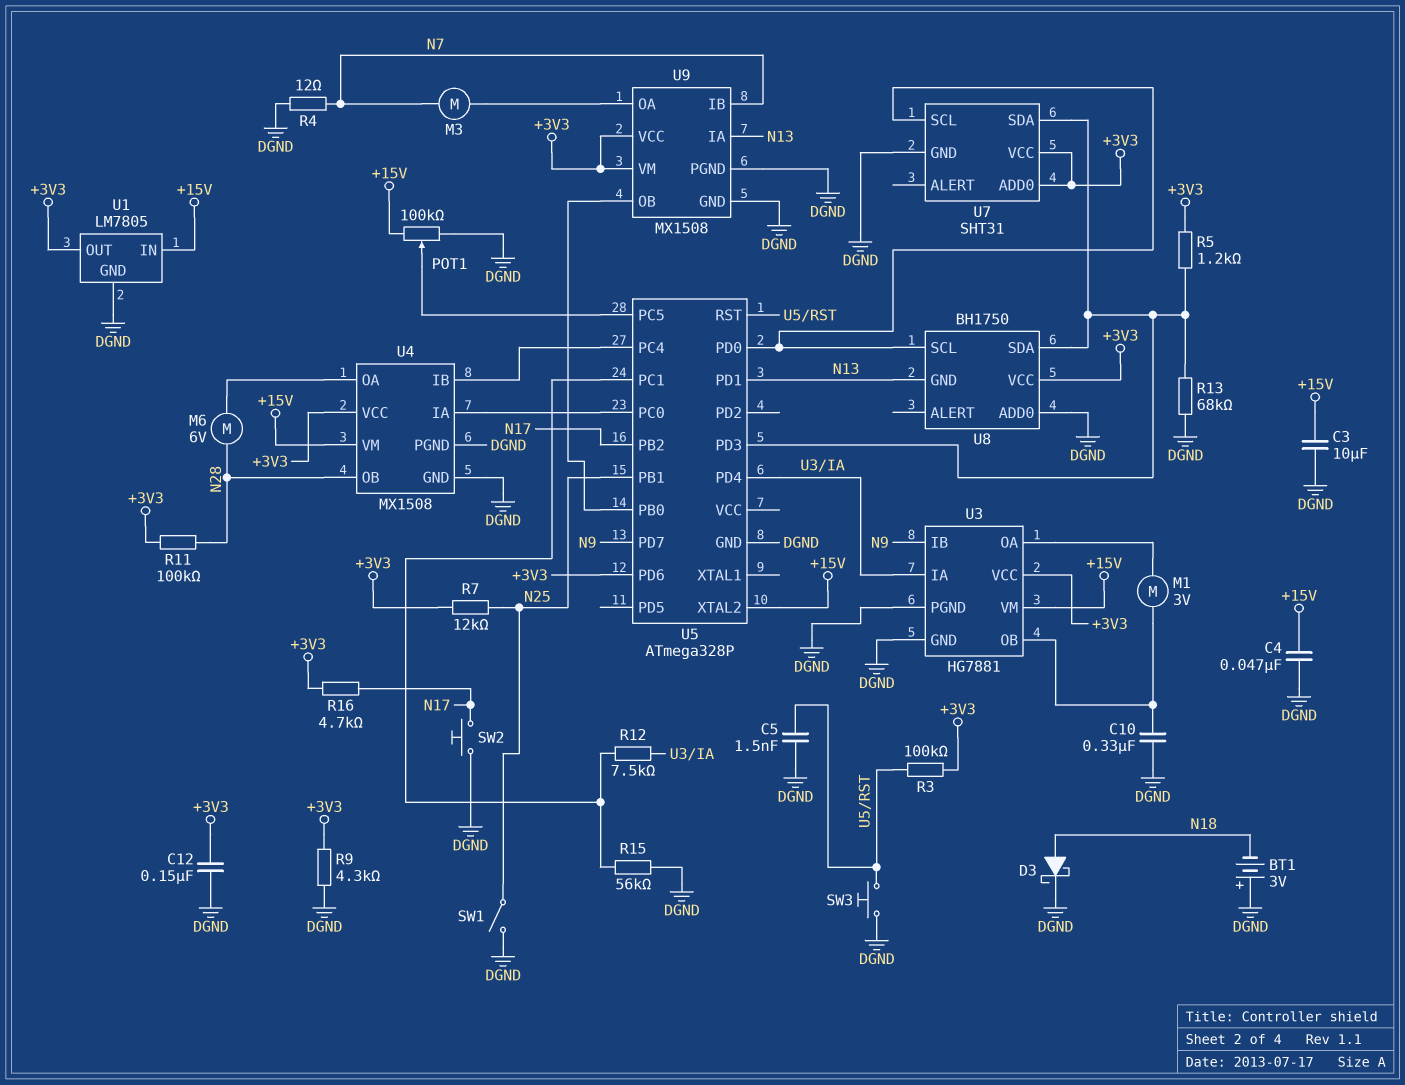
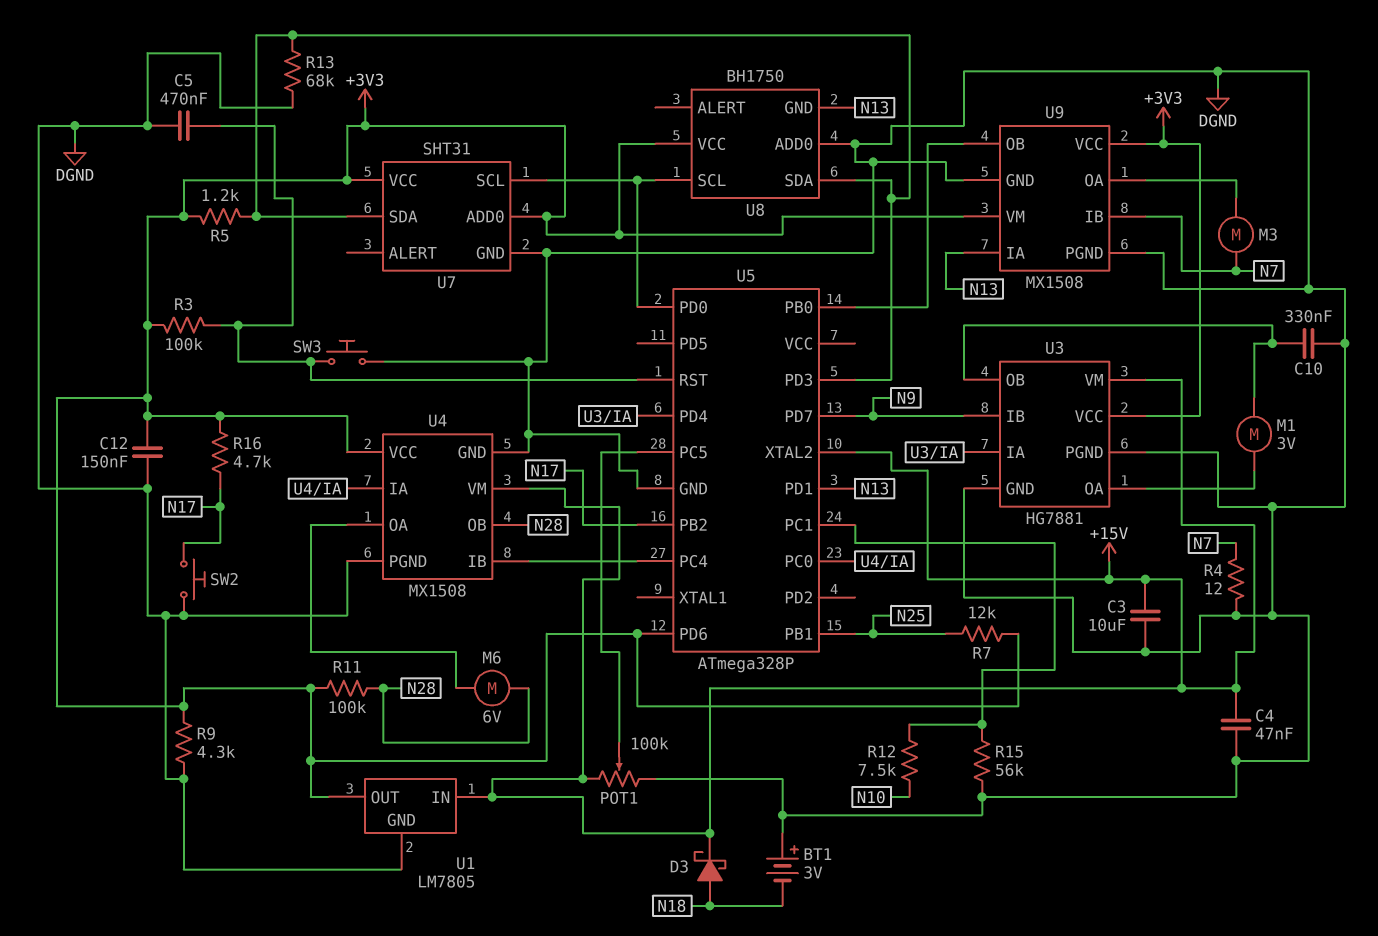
C5: 1.5nF (DGND, U5/RST) -> 470nF (DGND, U5/RST)
D3: schottky (A N18, K DGND) -> schottky (A N18, K +15V)
R12: 7.5k (U3/IA, U5/PC1) -> 7.5k (N10, U5/PC1)
SW1: switch (DGND, N25) -> none

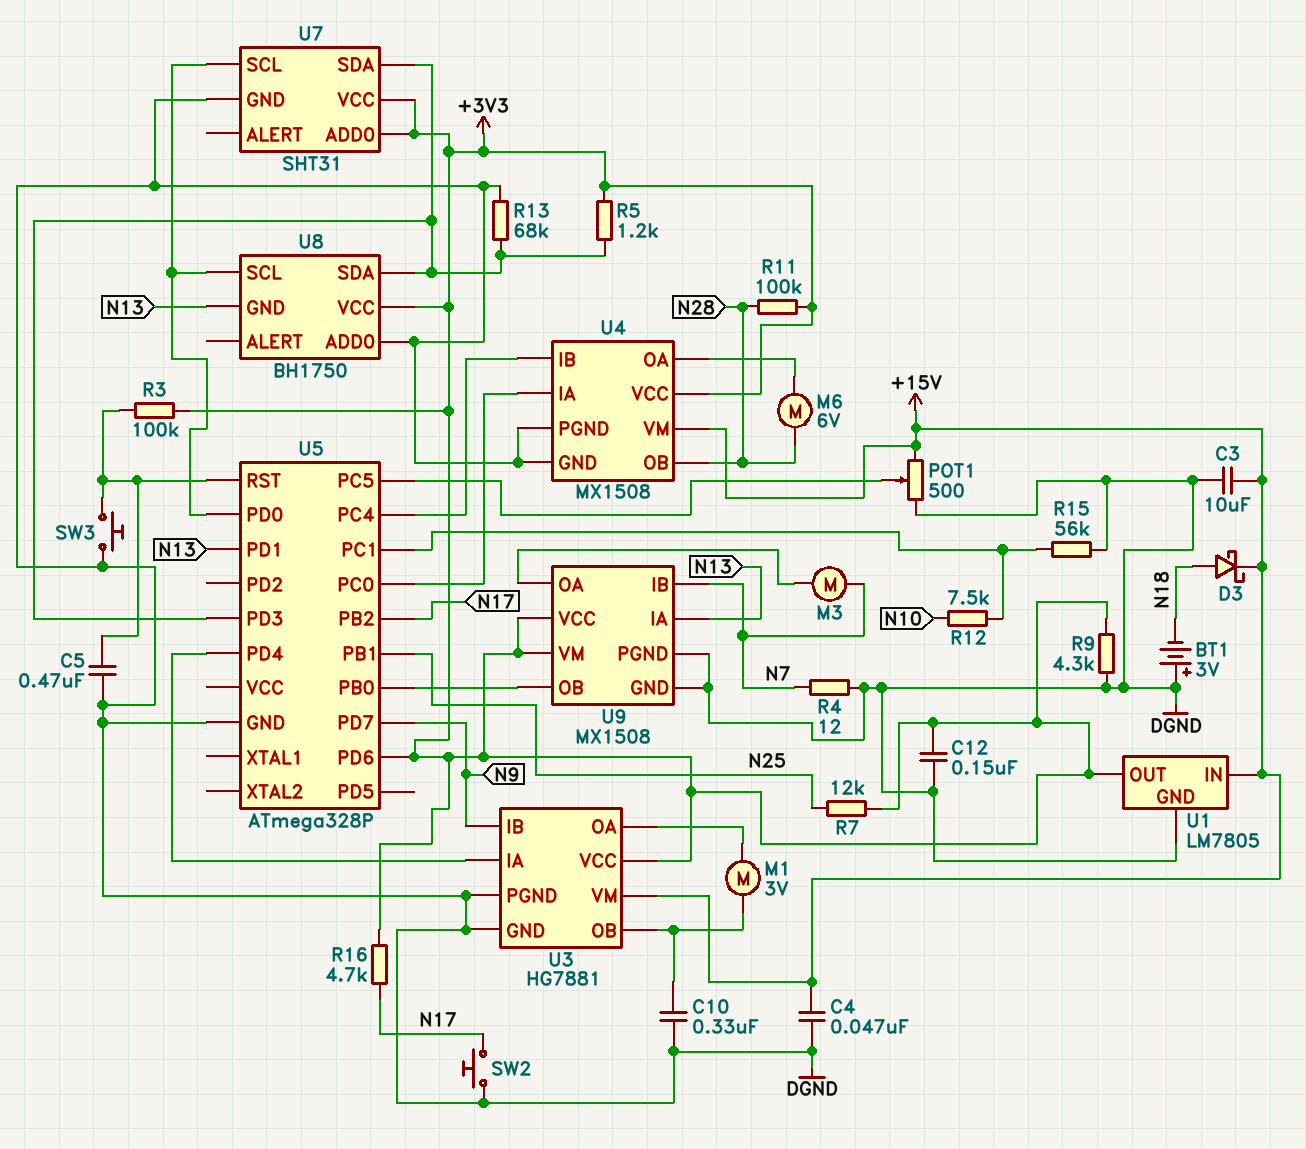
POT1: 100k (+15V, DGND, wiper U5/PC5) -> 500 (+15V, DGND, wiper U5/PC5)
U5 pin XTAL2: +15V -> none

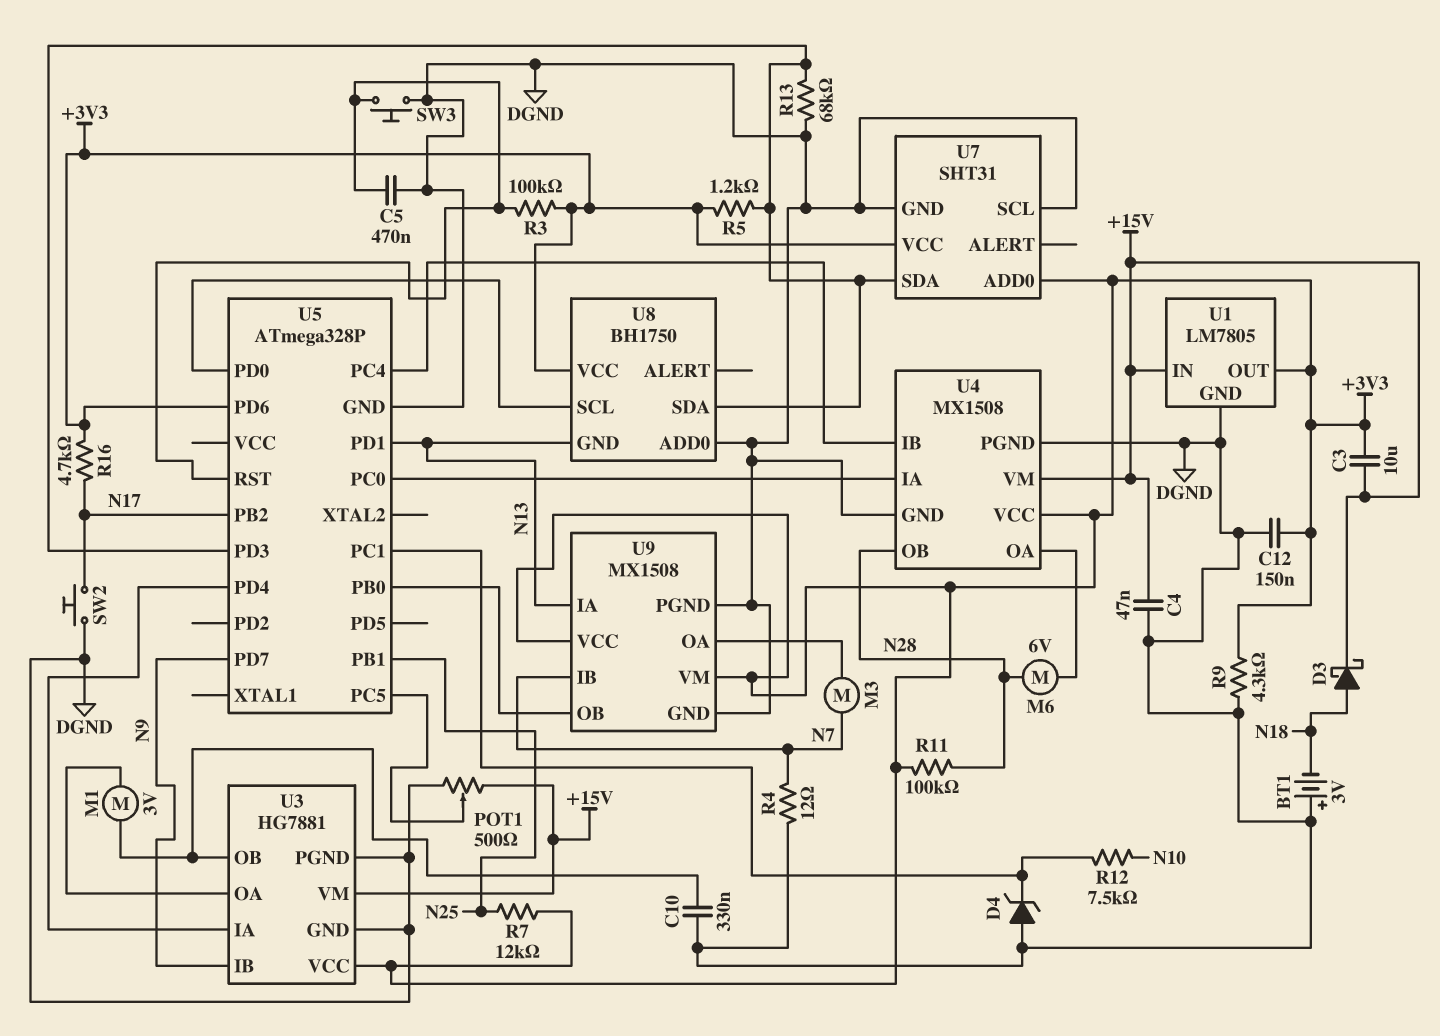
C3: 10uF (+15V, DGND) -> 10uF (+3V3, +15V)
D4: none -> zener (A DGND, K U5/PC1)
R15: 56k (DGND, U5/PC1) -> none
U7 pin SCL: U5/PD0 -> DGND

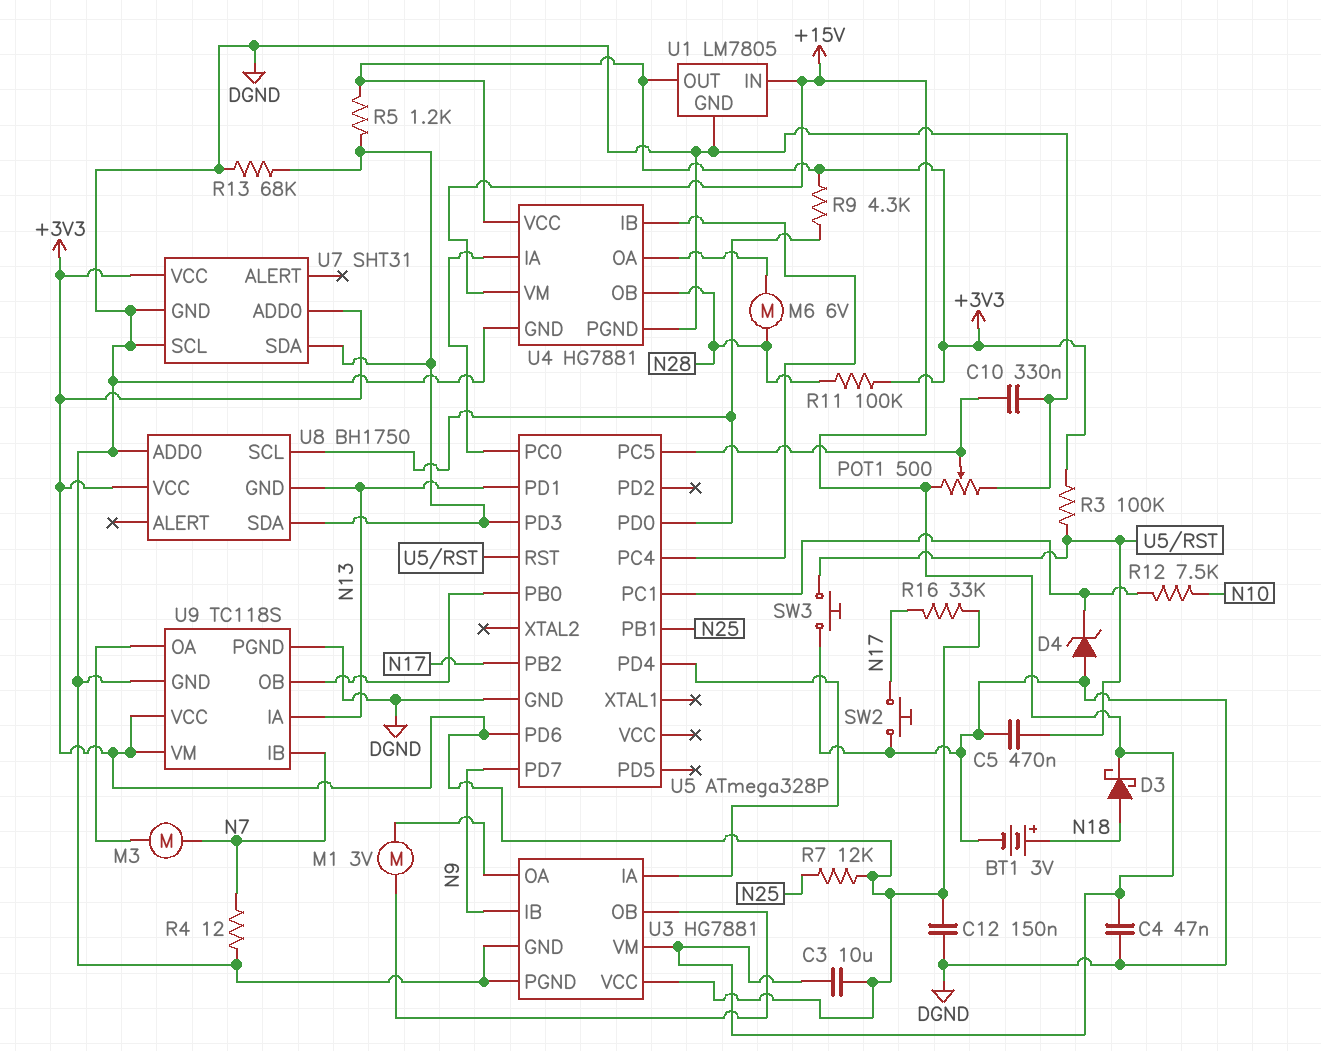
BT1: 3V (plus DGND, minus N18) -> 3V (plus N18, minus DGND)
C10: 330nF (DGND, U3/OB) -> 330nF (DGND, U5/PC5)
R9: 4.3k (+3V3, DGND) -> 4.3k (+3V3, U5/PD0)
R16: 4.7k (+3V3, N17) -> 33k (+3V3, N17)
U4: MX1508 -> HG7881
U9: MX1508 -> TC118S

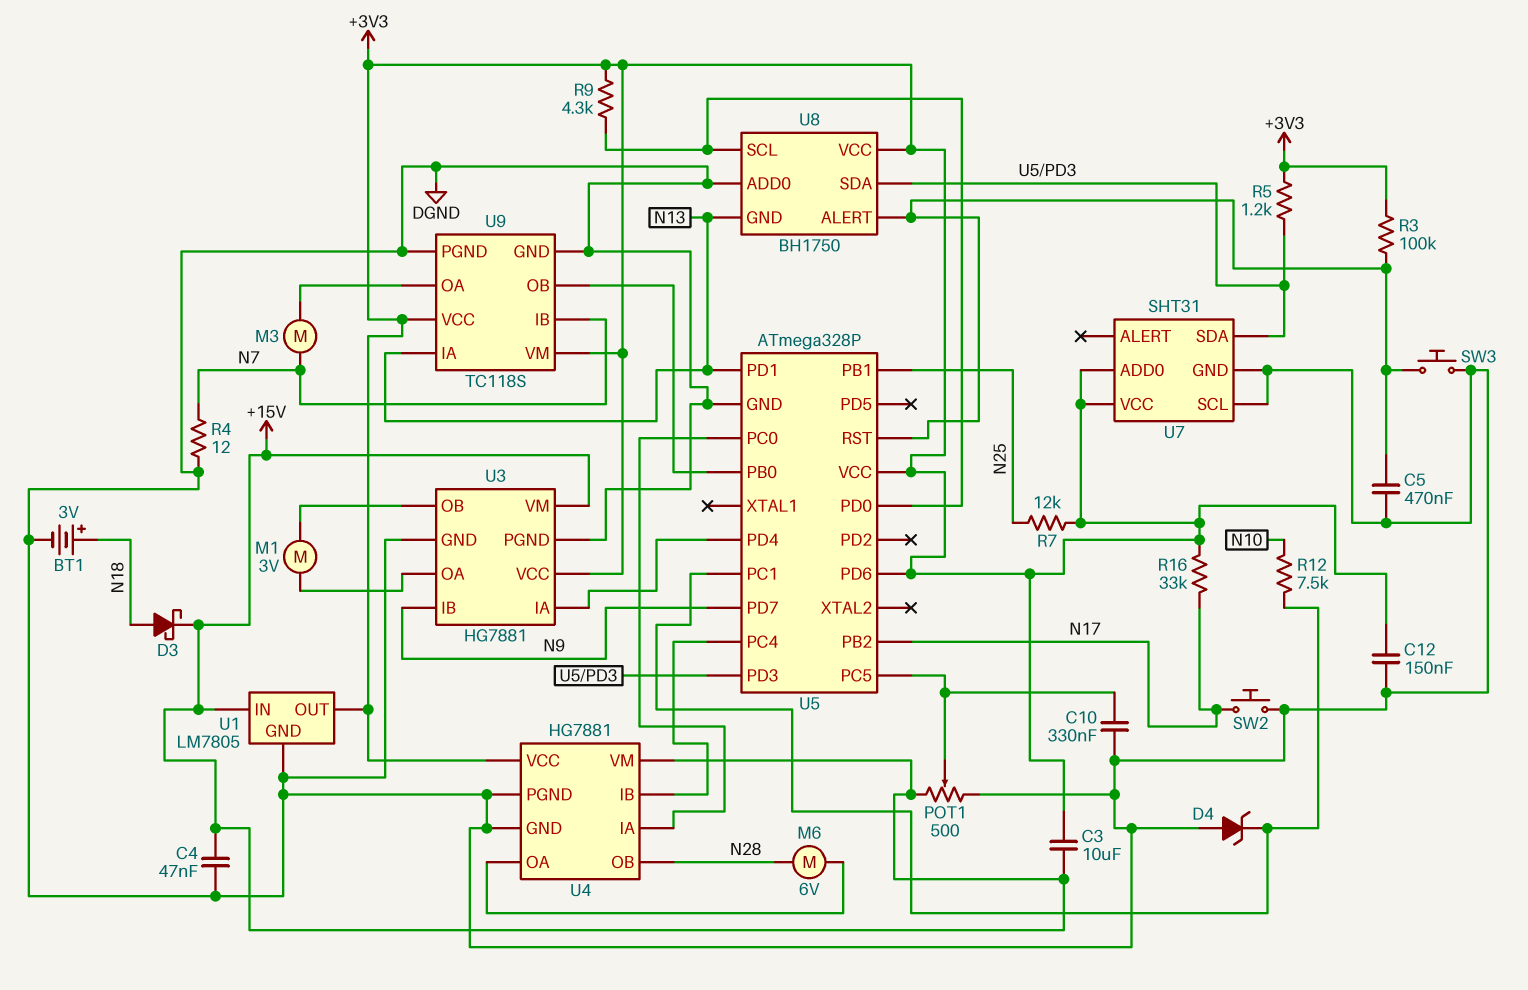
R11: 100k (+3V3, N28) -> none
R13: 68k (DGND, U5/PD3) -> none
U5 pin VCC: none -> +3V3
U8 pin ALERT: none -> U5/RST

